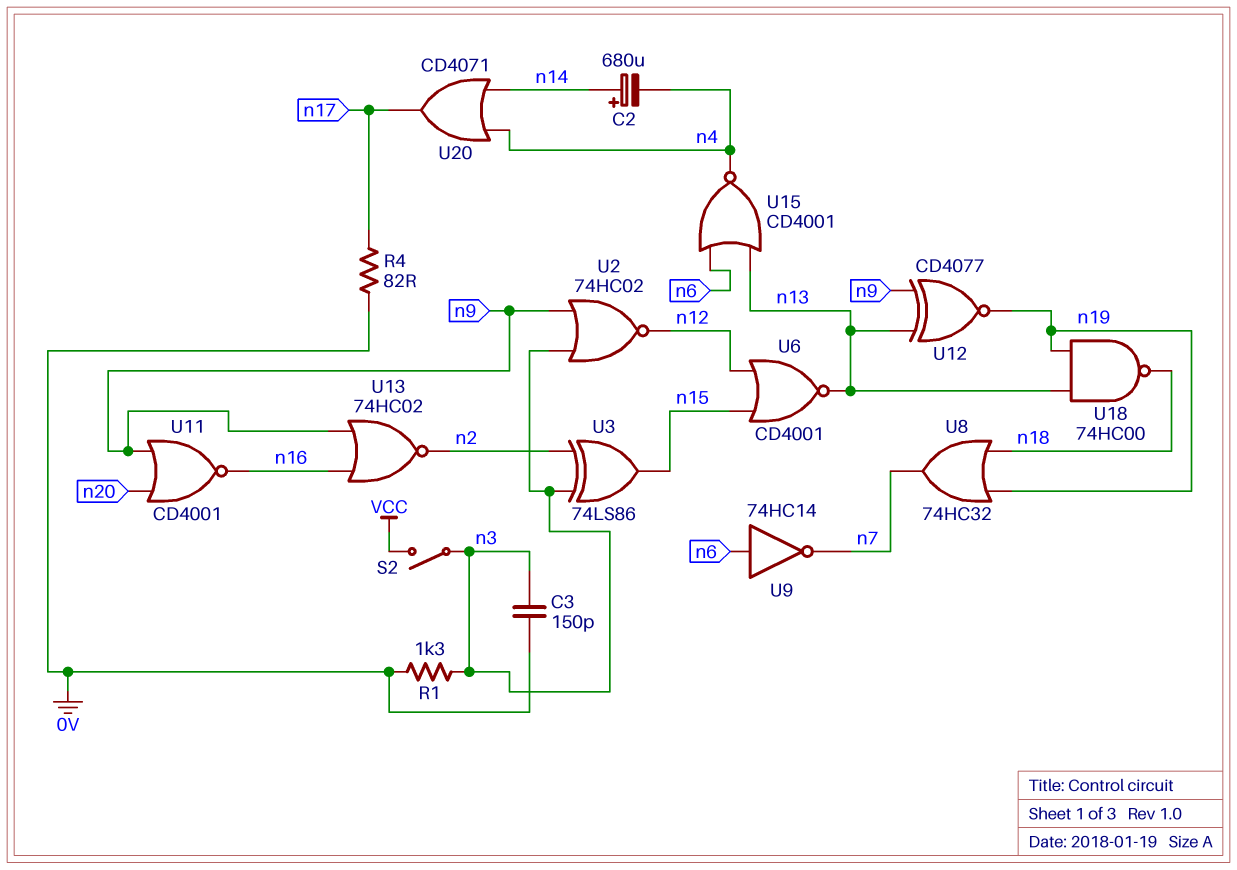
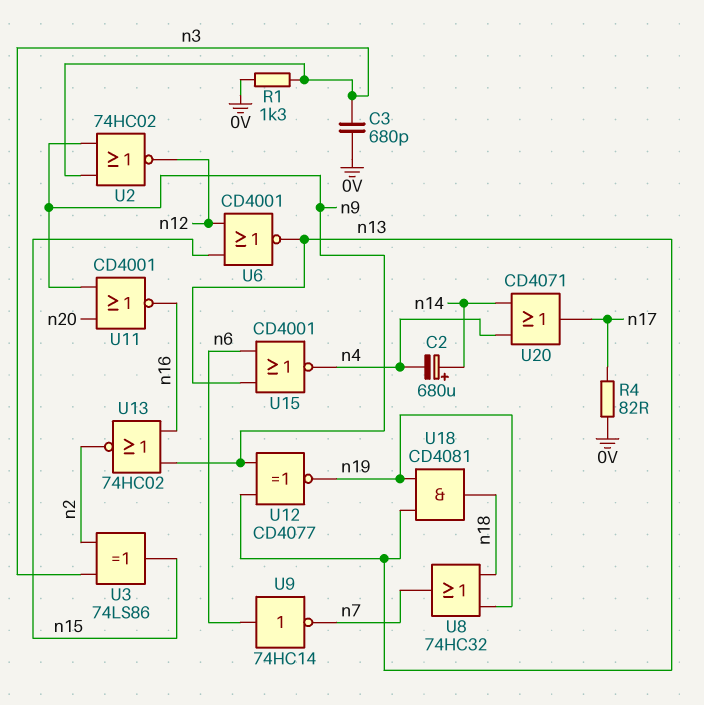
C3: 150pF (0V, n3) -> 680pF (0V, n3)
S2: switch (VCC, n3) -> none
U18: NAND 74HC00 (in n13, in n19, out n18) -> AND CD4081 (in n13, in n19, out n18)

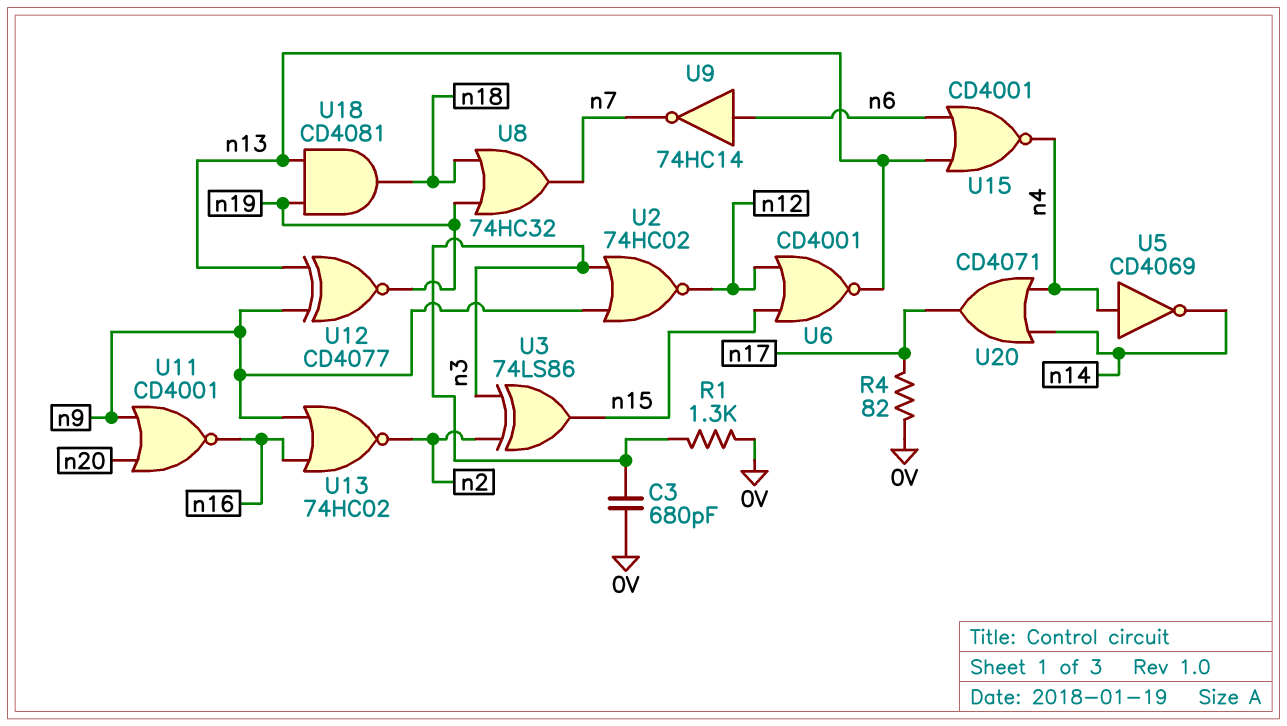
C2: 680uF (plus n14, minus n4) -> none
U5: none -> NOT CD4069 (in n4, out n14)

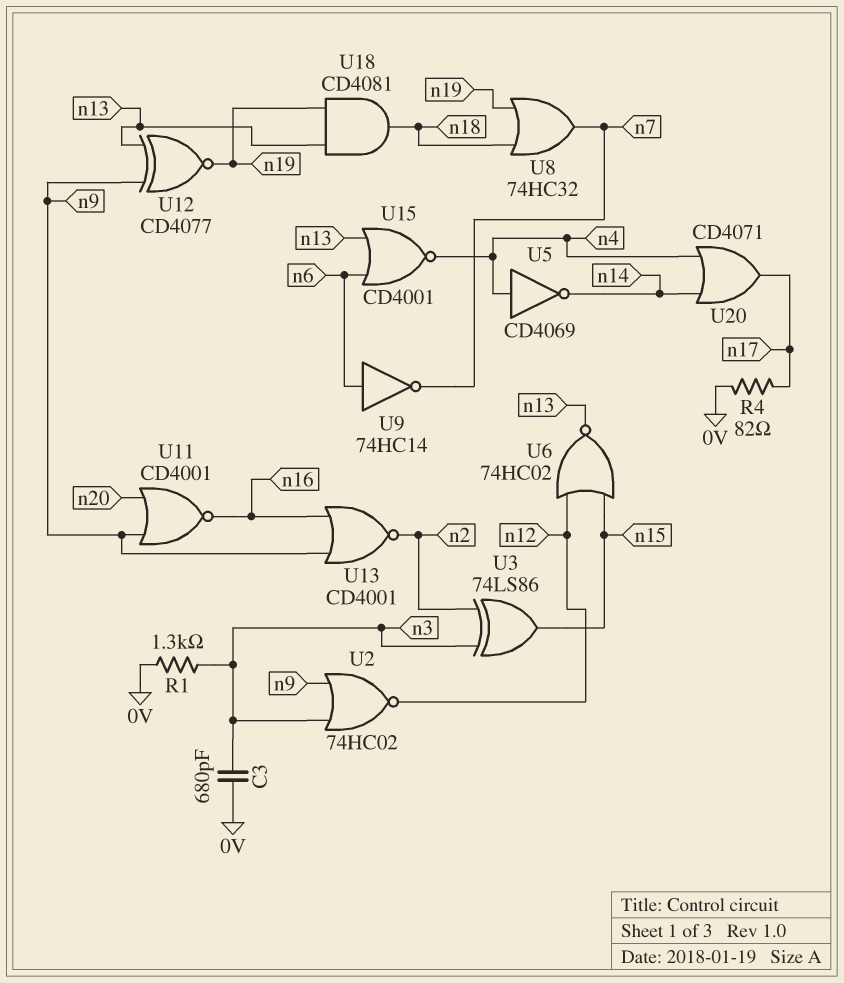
U6: NOR CD4001 (in n12, in n15, out n13) -> NOR 74HC02 (in n12, in n15, out n13)
U13: NOR 74HC02 (in n9, in n16, out n2) -> NOR CD4001 (in n9, in n16, out n2)

